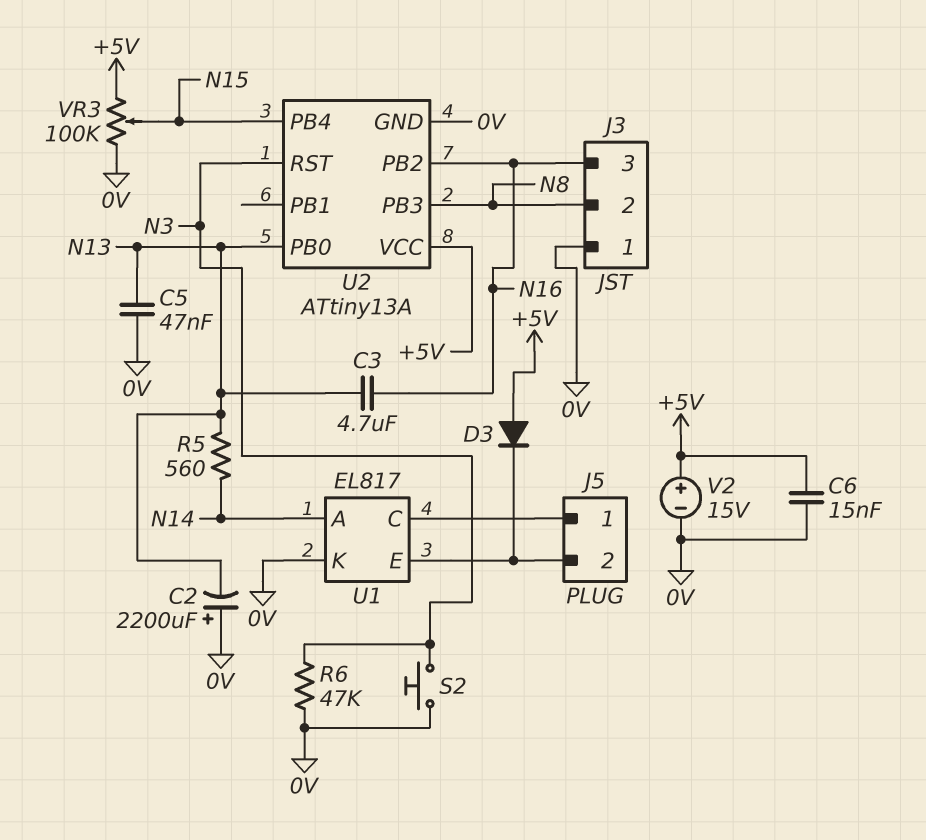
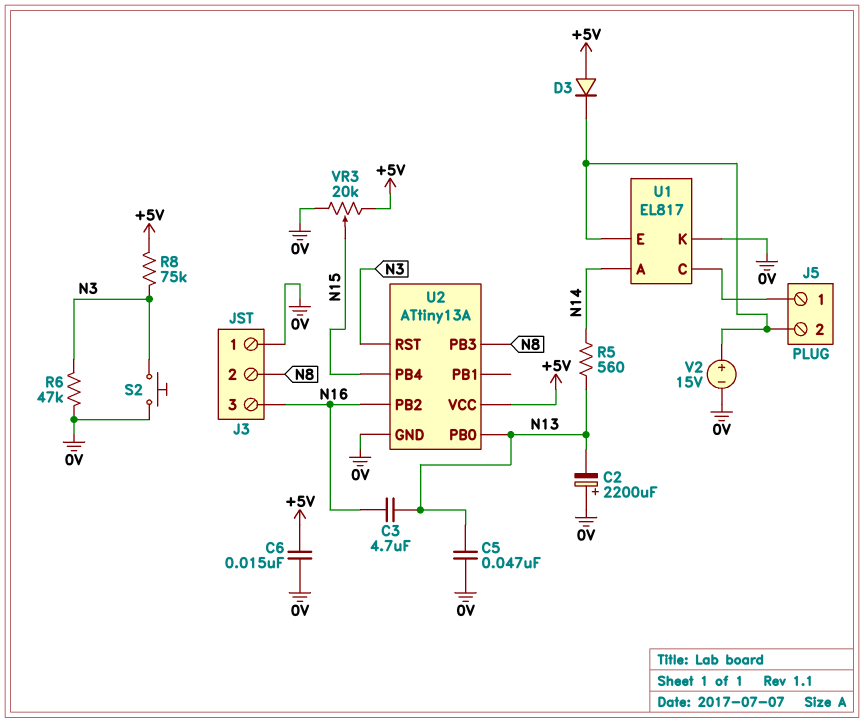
R8: none -> 75k (+5V, N3)
V2: 15V (plus +5V, minus 0V) -> 15V (plus J5/2, minus 0V)
VR3: 100k (+5V, 0V, wiper N15) -> 20k (+5V, 0V, wiper N15)

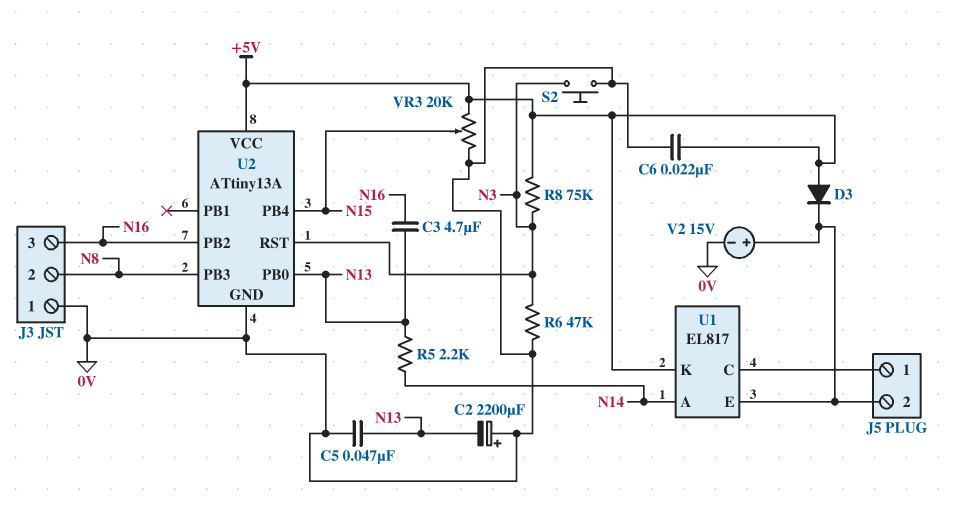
C6: 15nF (+5V, 0V) -> 22nF (+5V, 0V)
R5: 560 (N13, N14) -> 2.2k (N13, N14)
U1 pin K: 0V -> +5V

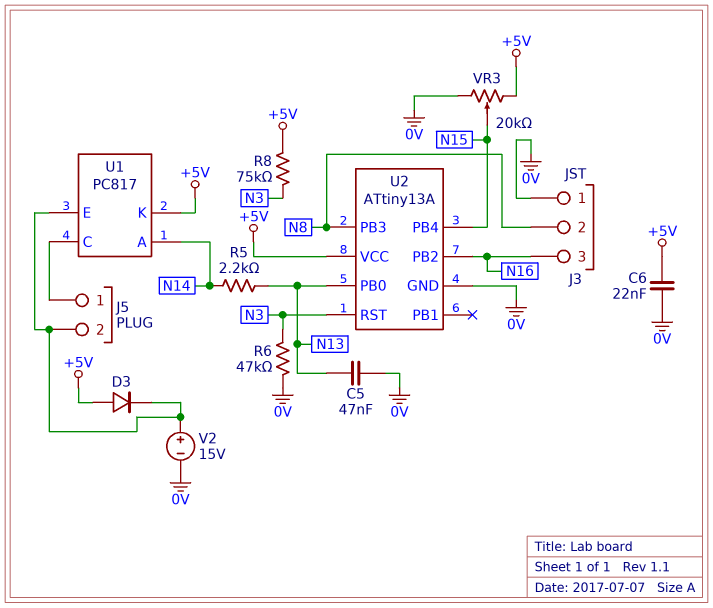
C2: 2200uF (plus 0V, minus N13) -> none
C3: 4.7uF (N13, N16) -> none
S2: button (0V, N3) -> none
U1: EL817 -> PC817

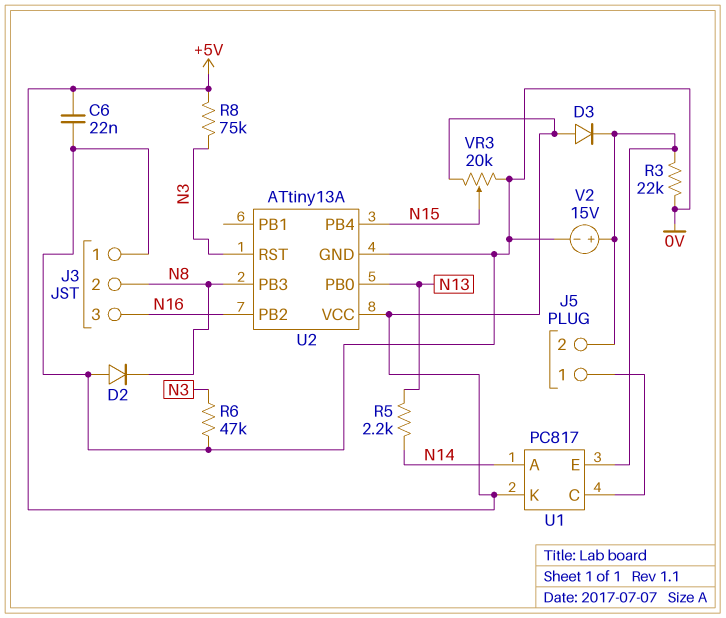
C5: 47nF (0V, N13) -> none
D2: none -> diode (A 0V, K N8)
R3: none -> 22k (0V, J5/2)

